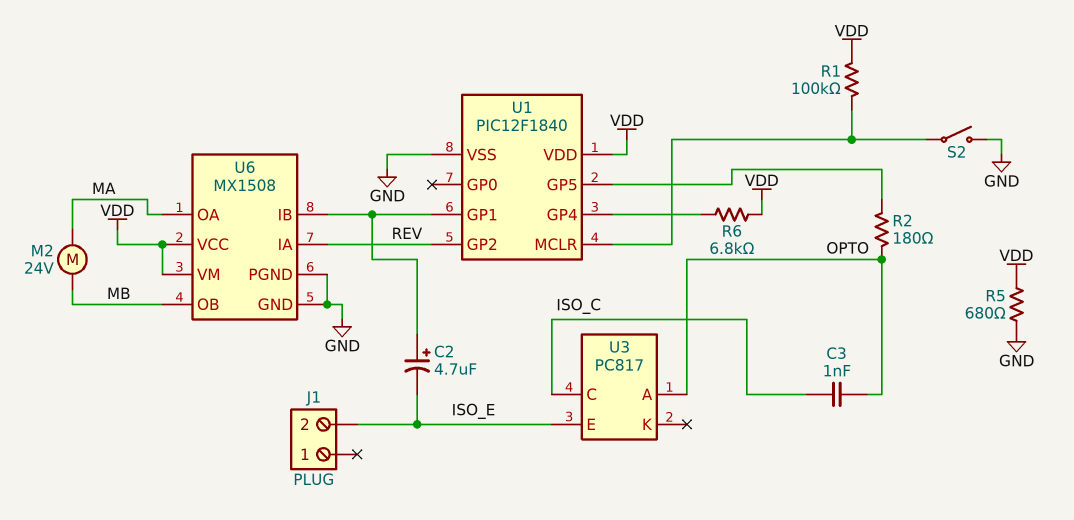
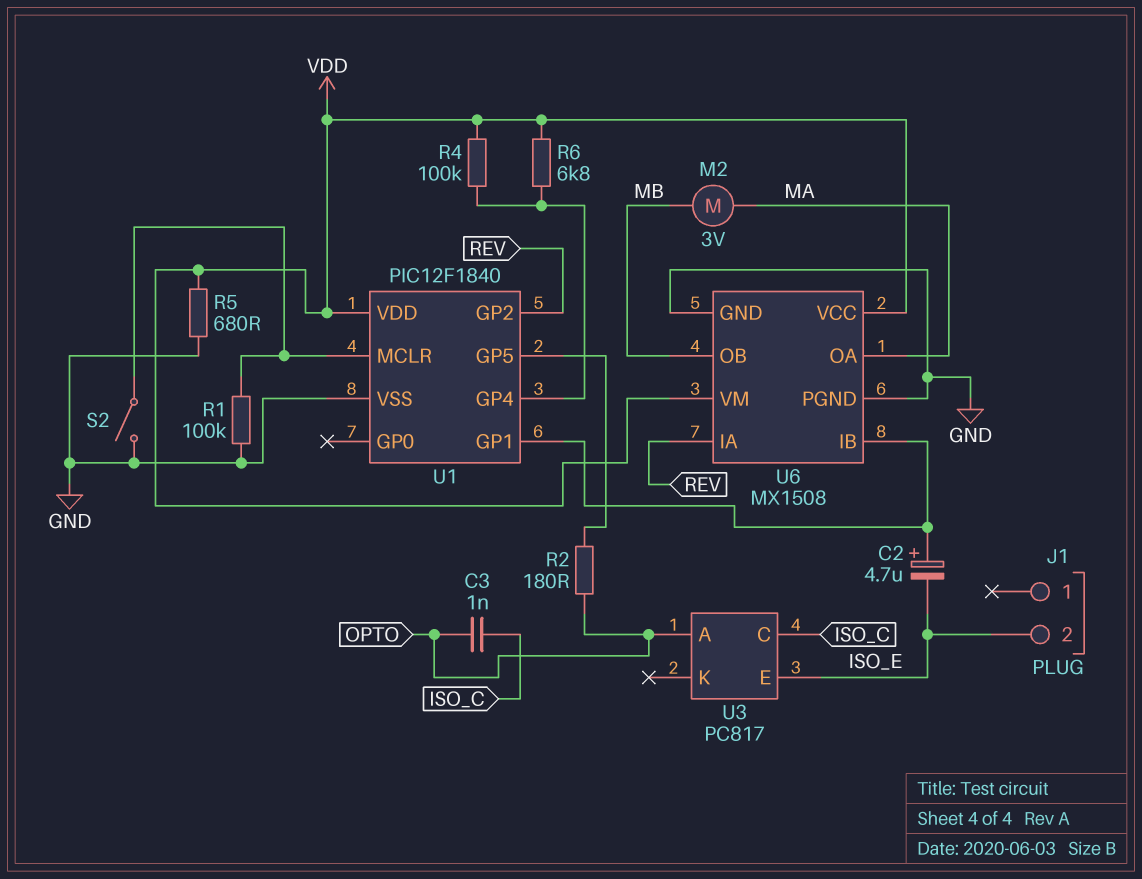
M2: motor 24V (MA, MB) -> motor 3V (MA, MB)
R1: 100k (U1/MCLR, VDD) -> 100k (GND, U1/MCLR)
R4: none -> 100k (U1/GP4, VDD)

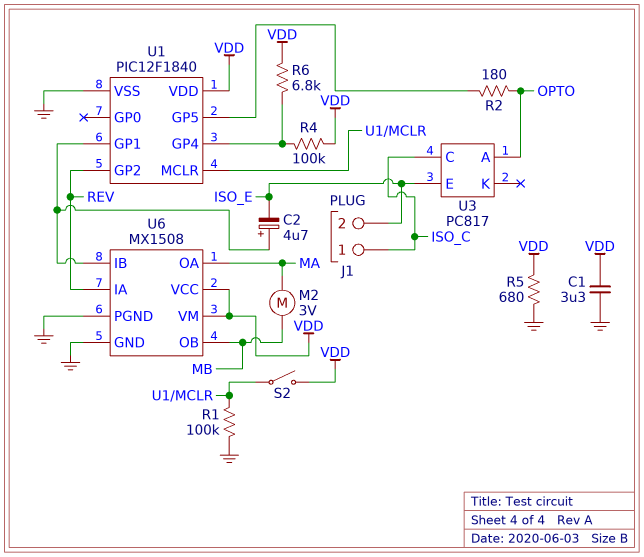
C1: none -> 3.3uF (GND, VDD)
C3: 1nF (ISO_C, OPTO) -> none
J1 pin 1: none -> ISO_C
S2: switch (GND, U1/MCLR) -> switch (U1/MCLR, VDD)

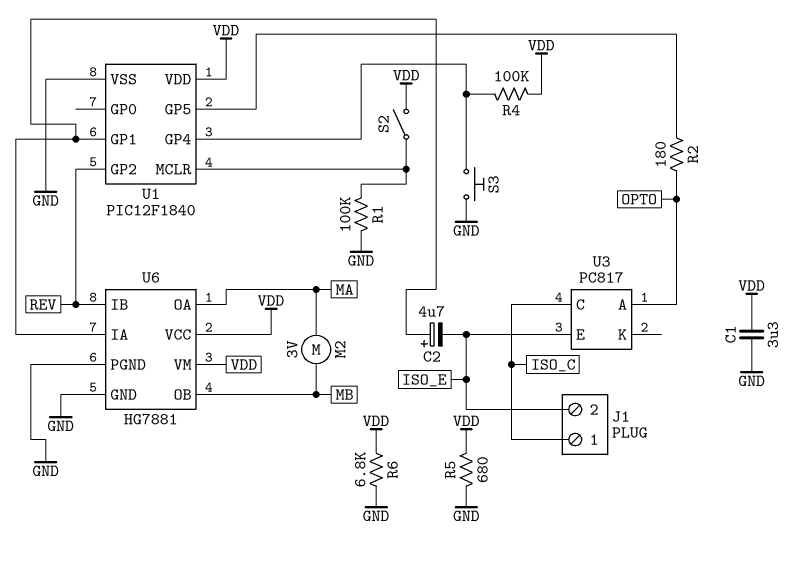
R6: 6.8k (U1/GP4, VDD) -> 6.8k (GND, VDD)
S3: none -> button (GND, U1/GP4)
U6: MX1508 -> HG7881
U6 pin IA: REV -> U1/GP1
U6 pin IB: U1/GP1 -> REV

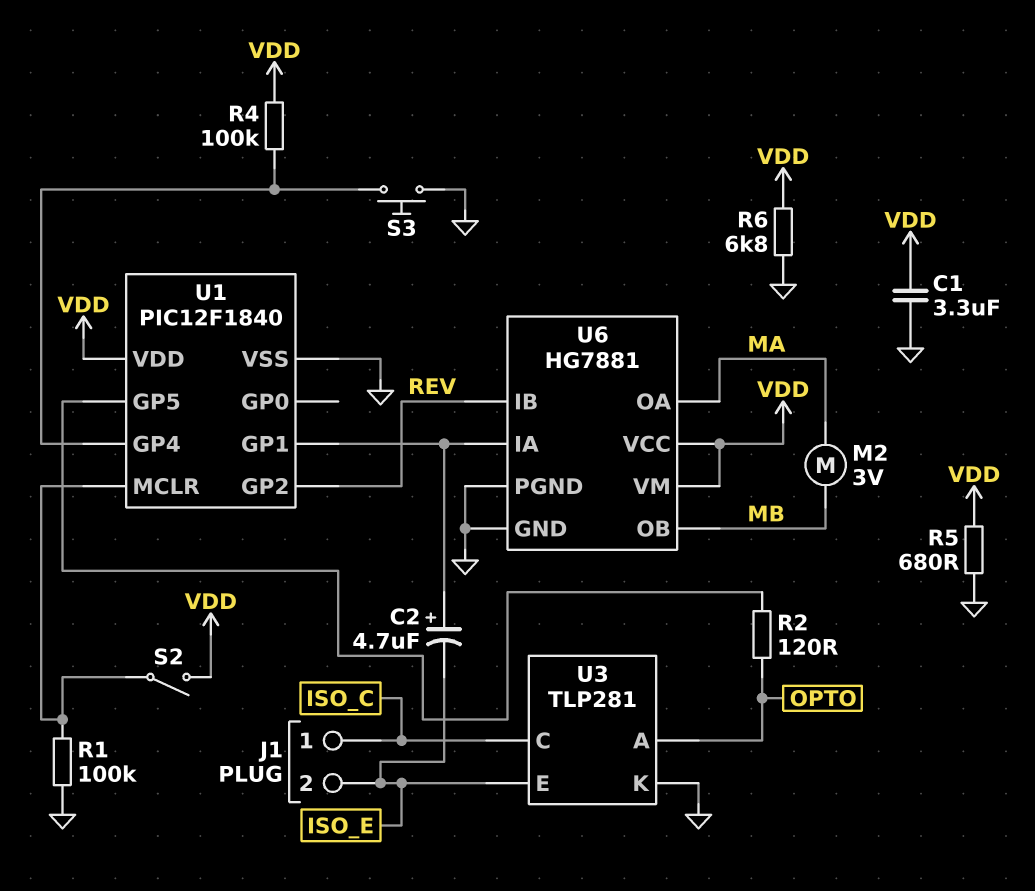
R2: 180 (OPTO, U1/GP5) -> 120 (OPTO, U1/GP5)
U3: PC817 -> TLP281
U3 pin K: none -> GND

